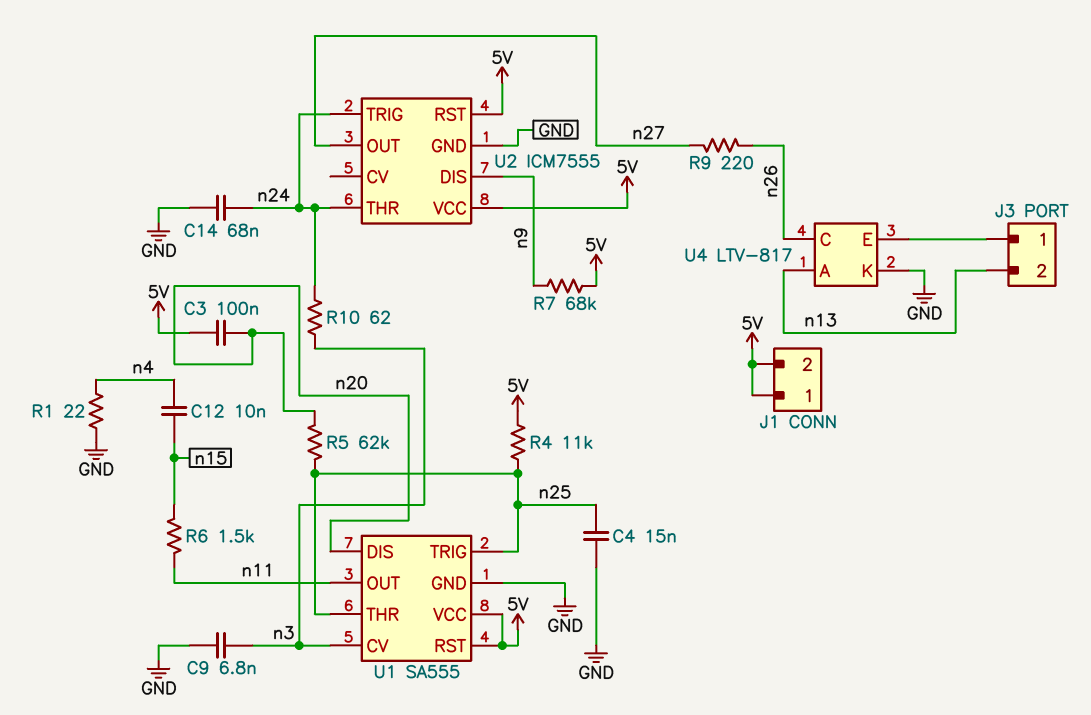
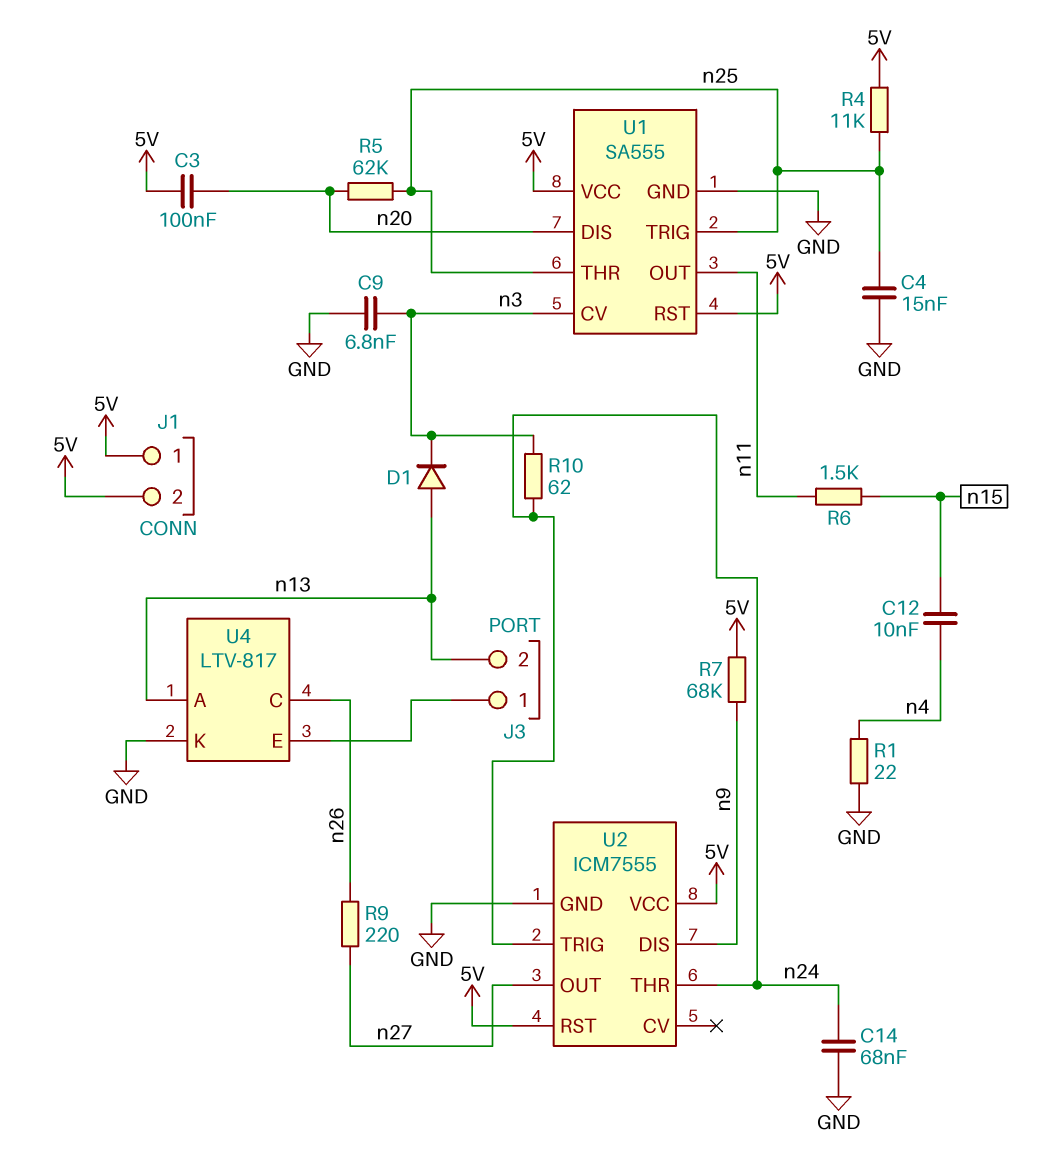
D1: none -> diode (A n13, K n3)

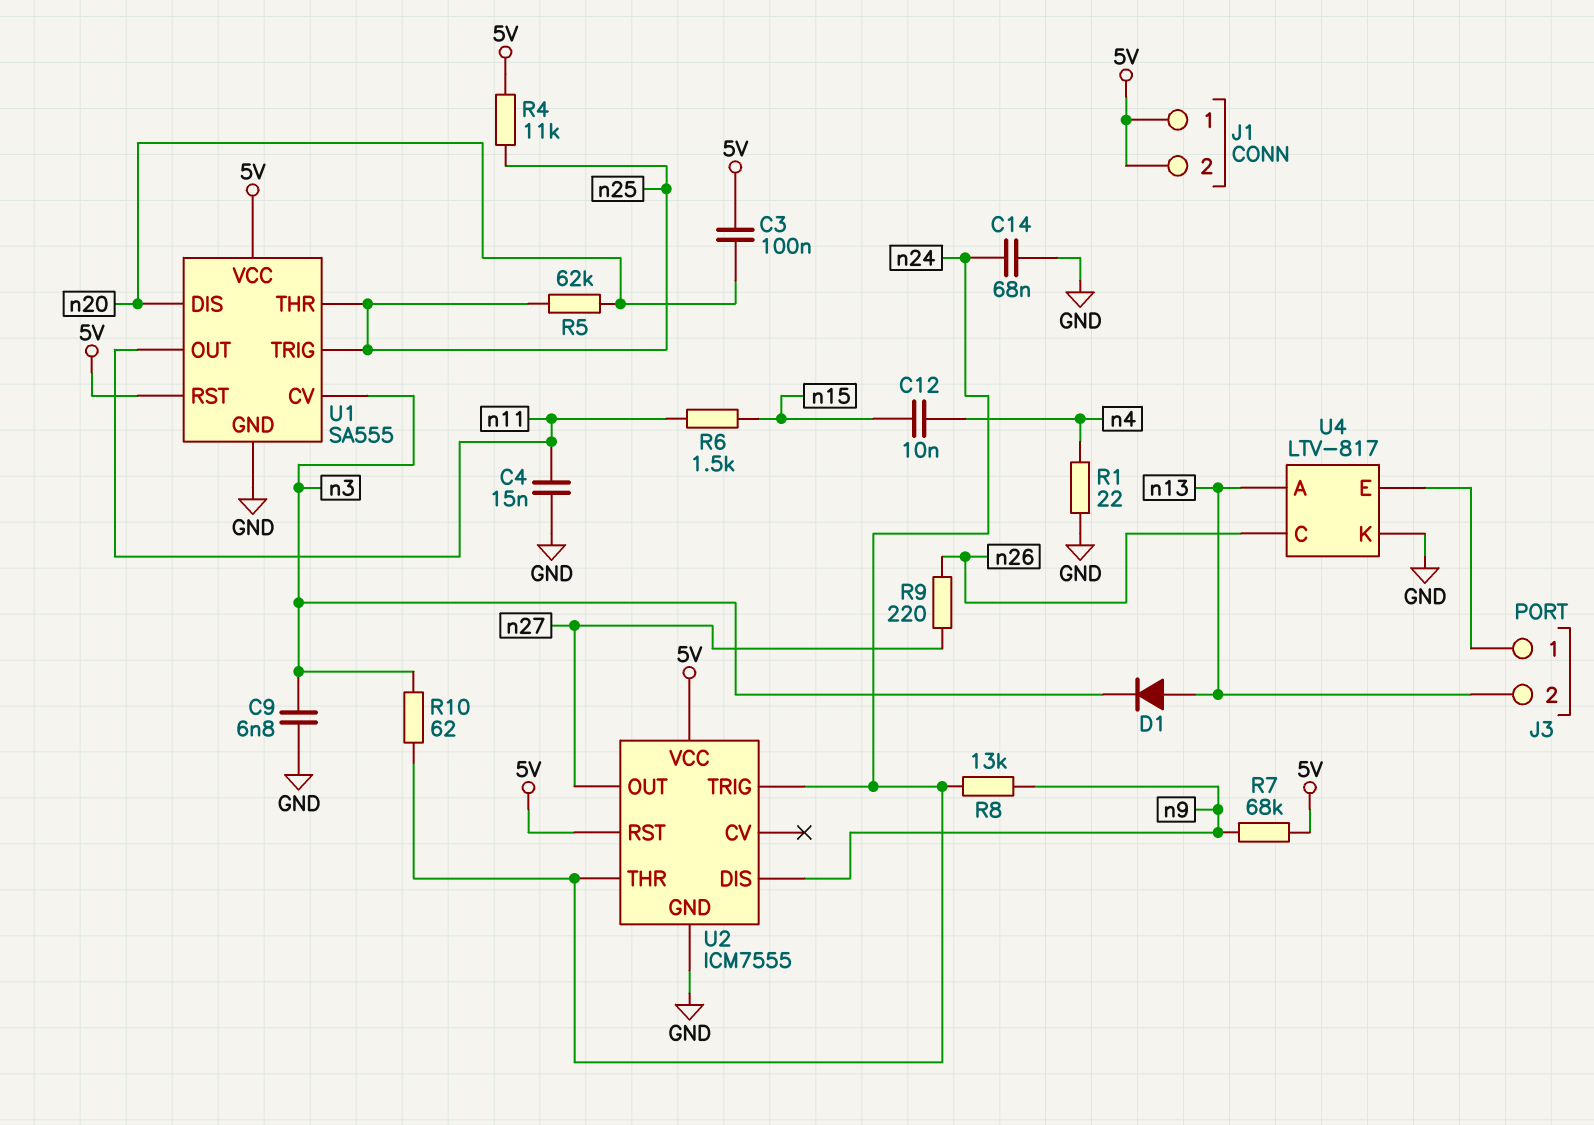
C4: 15nF (GND, n25) -> 15nF (GND, n11)
R8: none -> 13k (n9, n24)

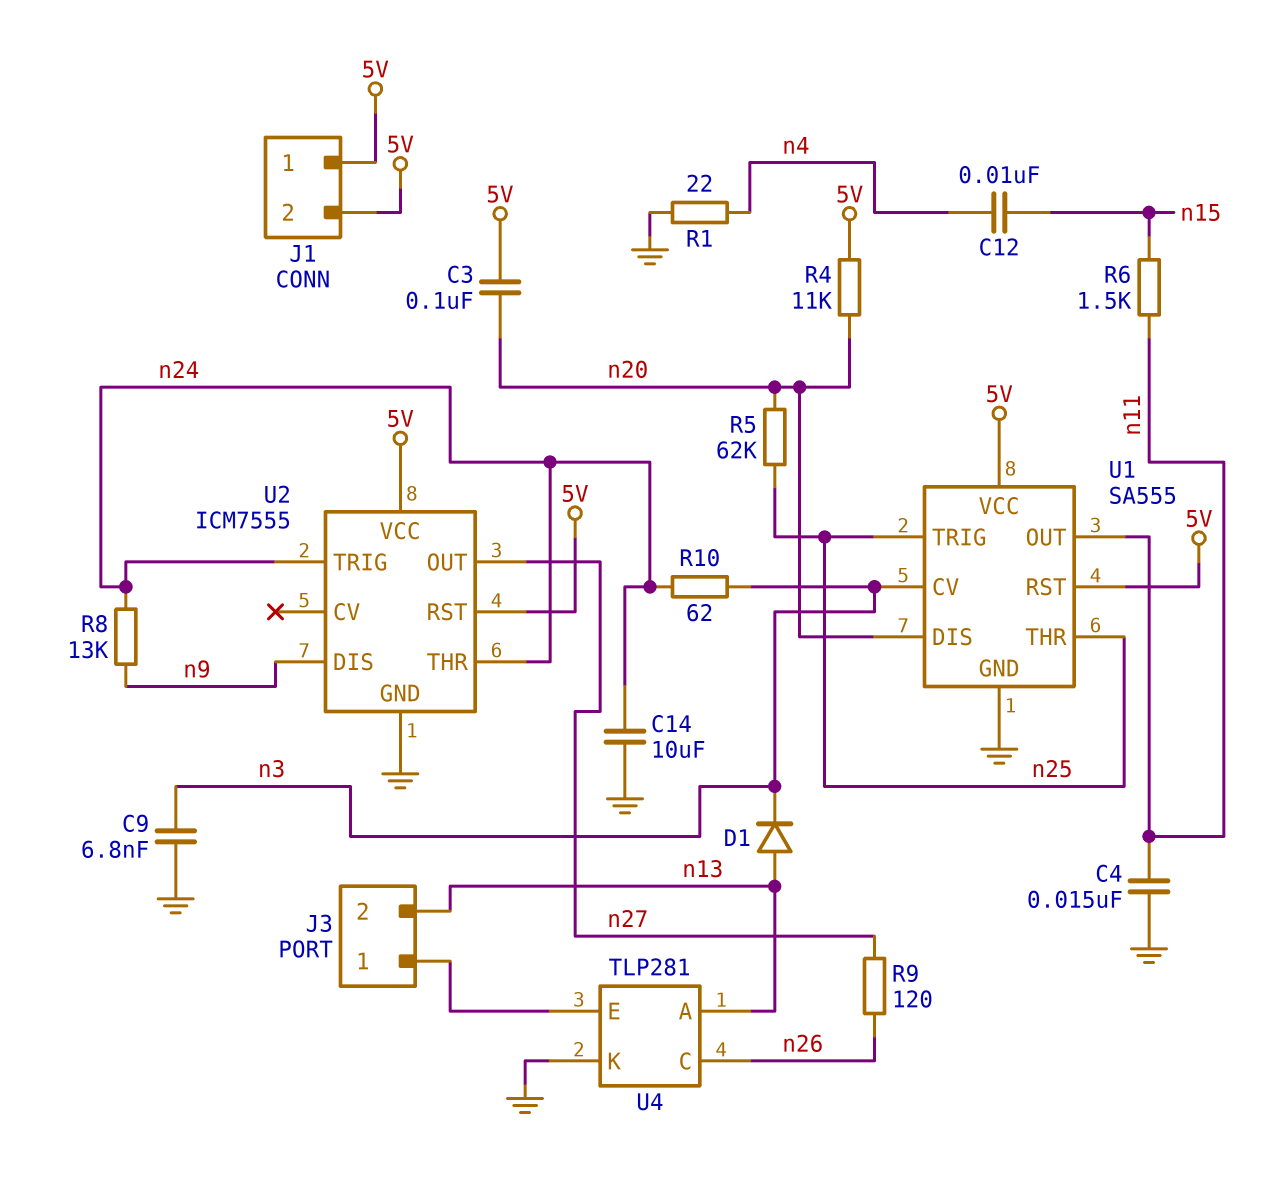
C14: 68nF (GND, n24) -> 10uF (GND, n24)
R4: 11k (5V, n25) -> 11k (5V, n20)
R7: 68k (5V, n9) -> none
R9: 220 (n26, n27) -> 120 (n26, n27)
U4: LTV-817 -> TLP281

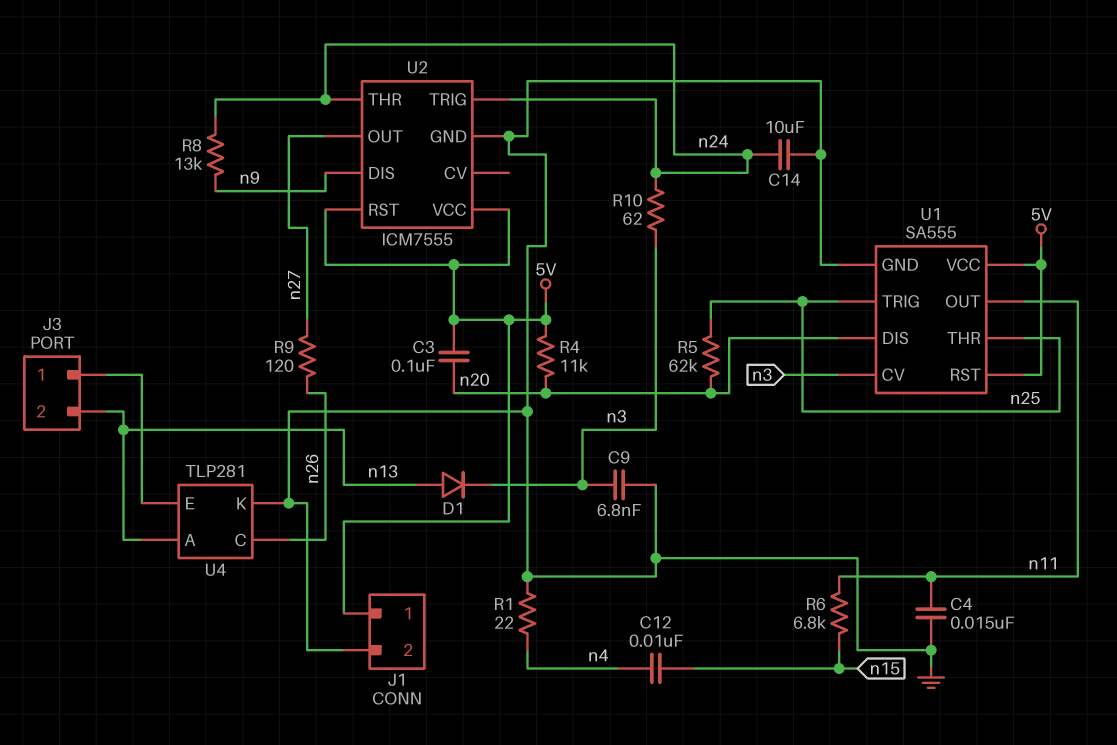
J1 pin 2: 5V -> GND
R6: 1.5k (n11, n15) -> 6.8k (n11, n15)

